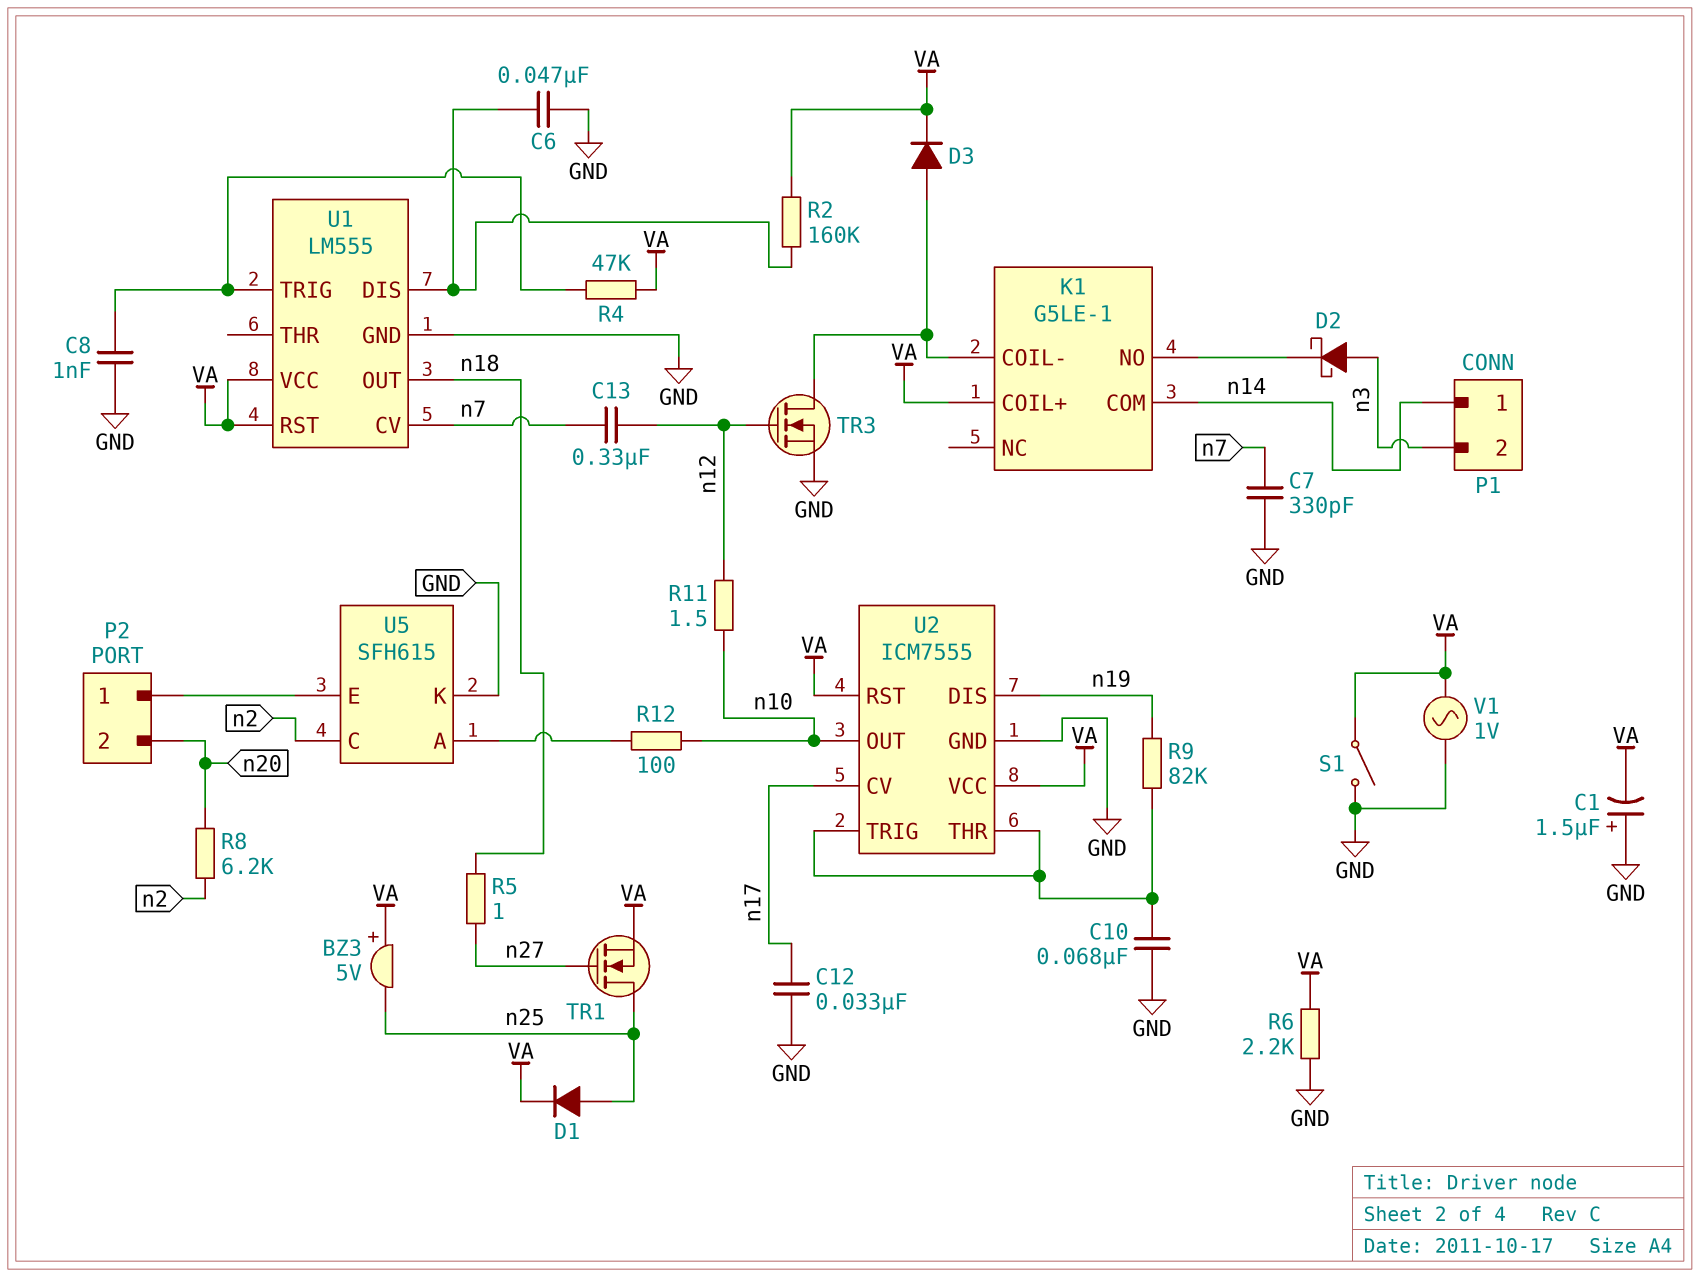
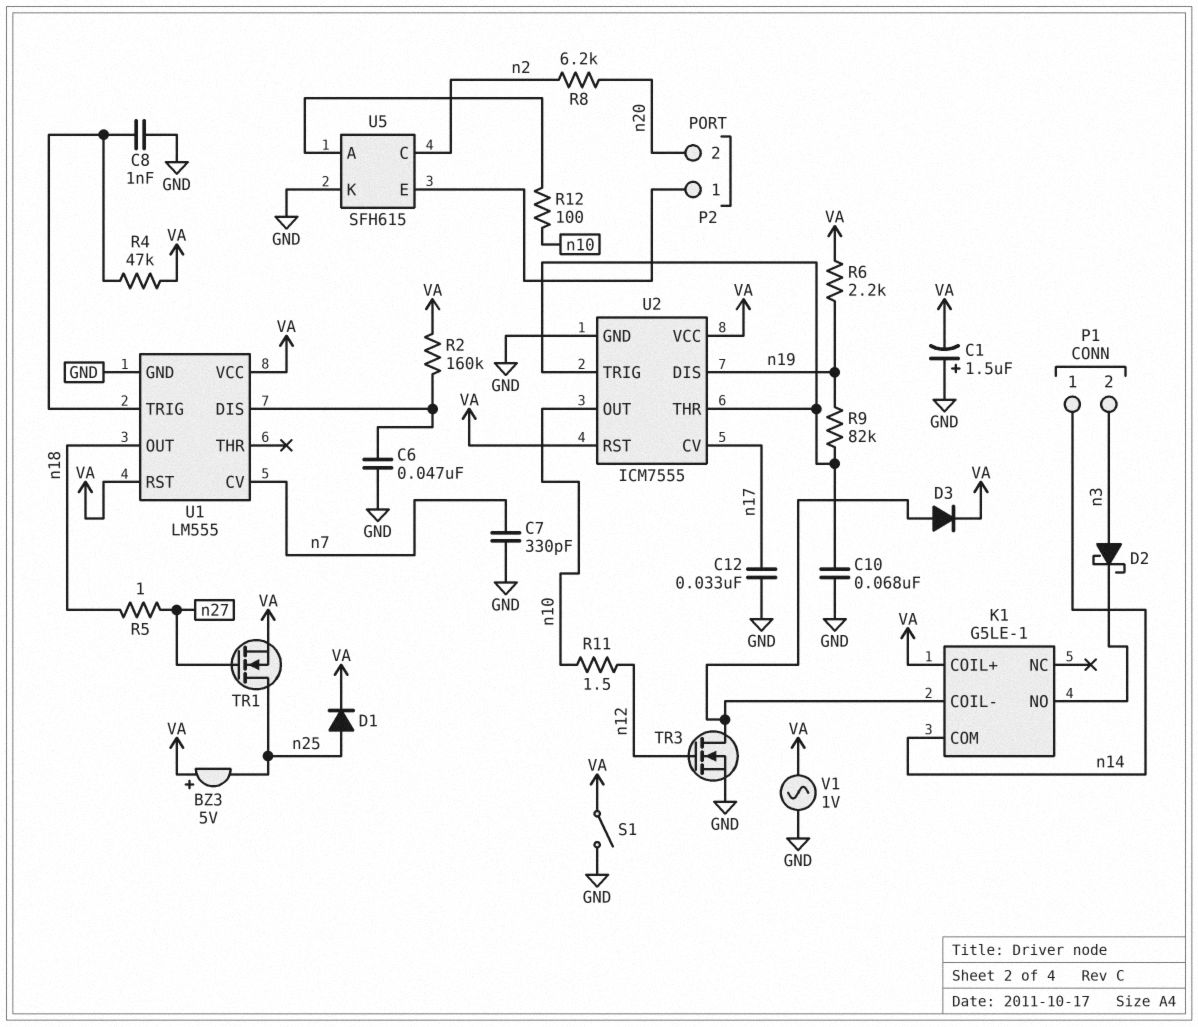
C13: 330nF (n7, n12) -> none
R6: 2.2k (GND, VA) -> 2.2k (VA, n19)

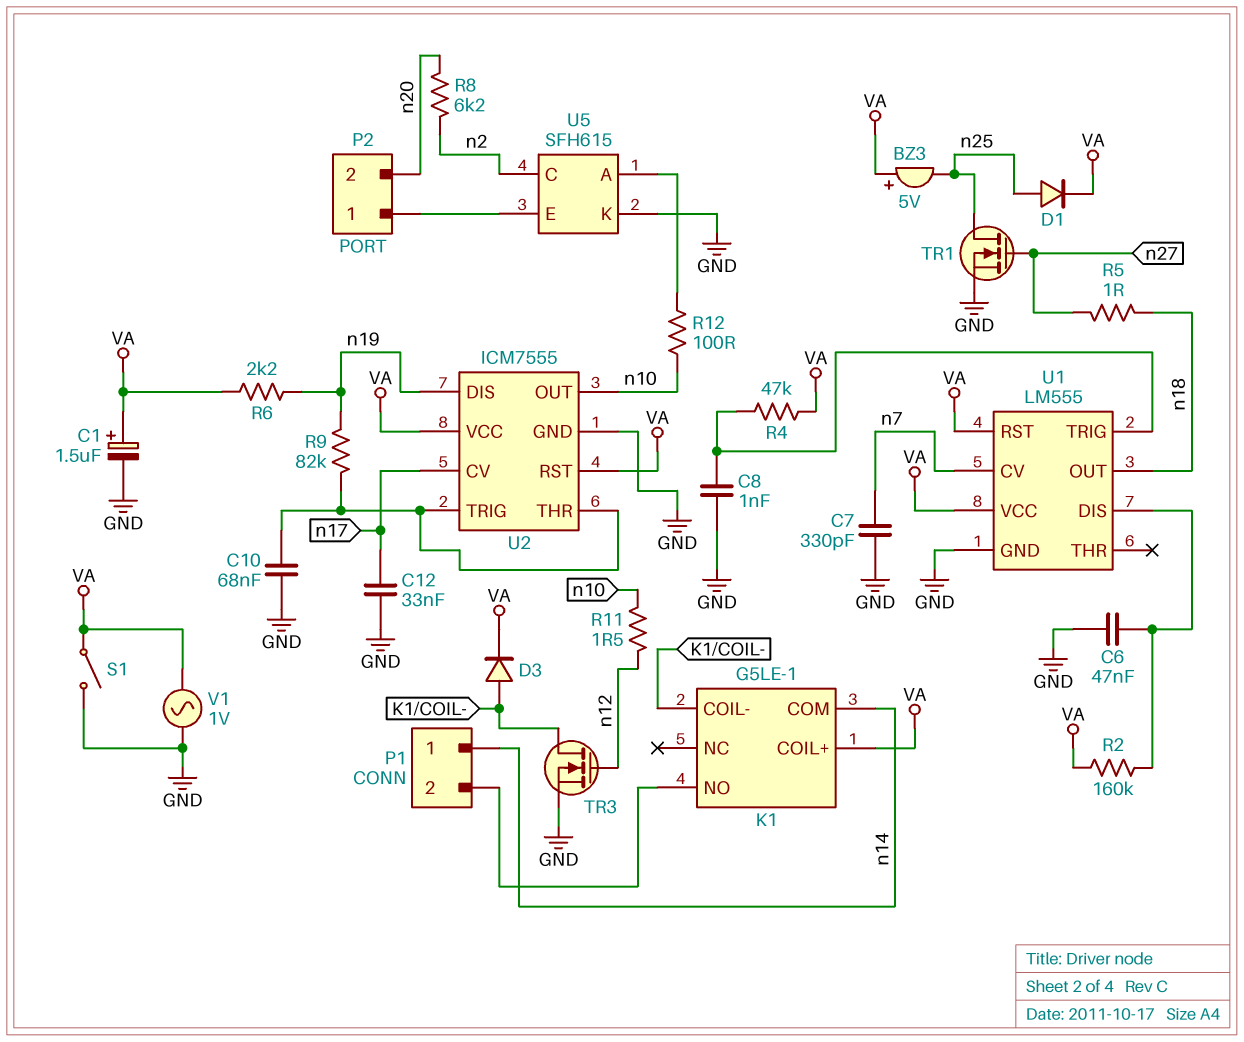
C1: 1.5uF (plus GND, minus VA) -> 1.5uF (plus VA, minus GND)
D2: schottky (A n3, K K1/NO) -> none
P1 pin 2: n3 -> K1/NO
TR1: NMOS (G n27, D n25, S VA) -> NMOS (G n27, D n25, S GND)

